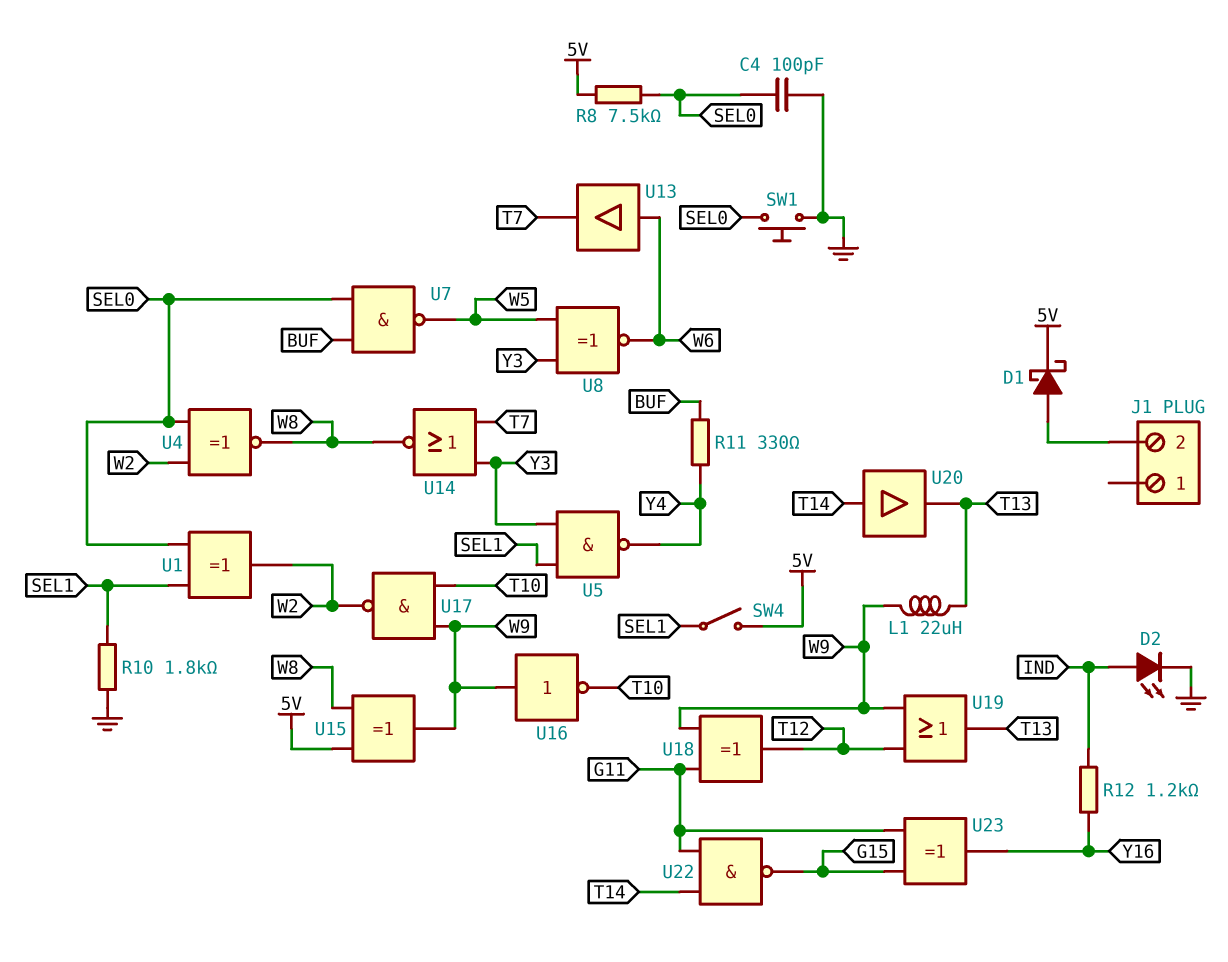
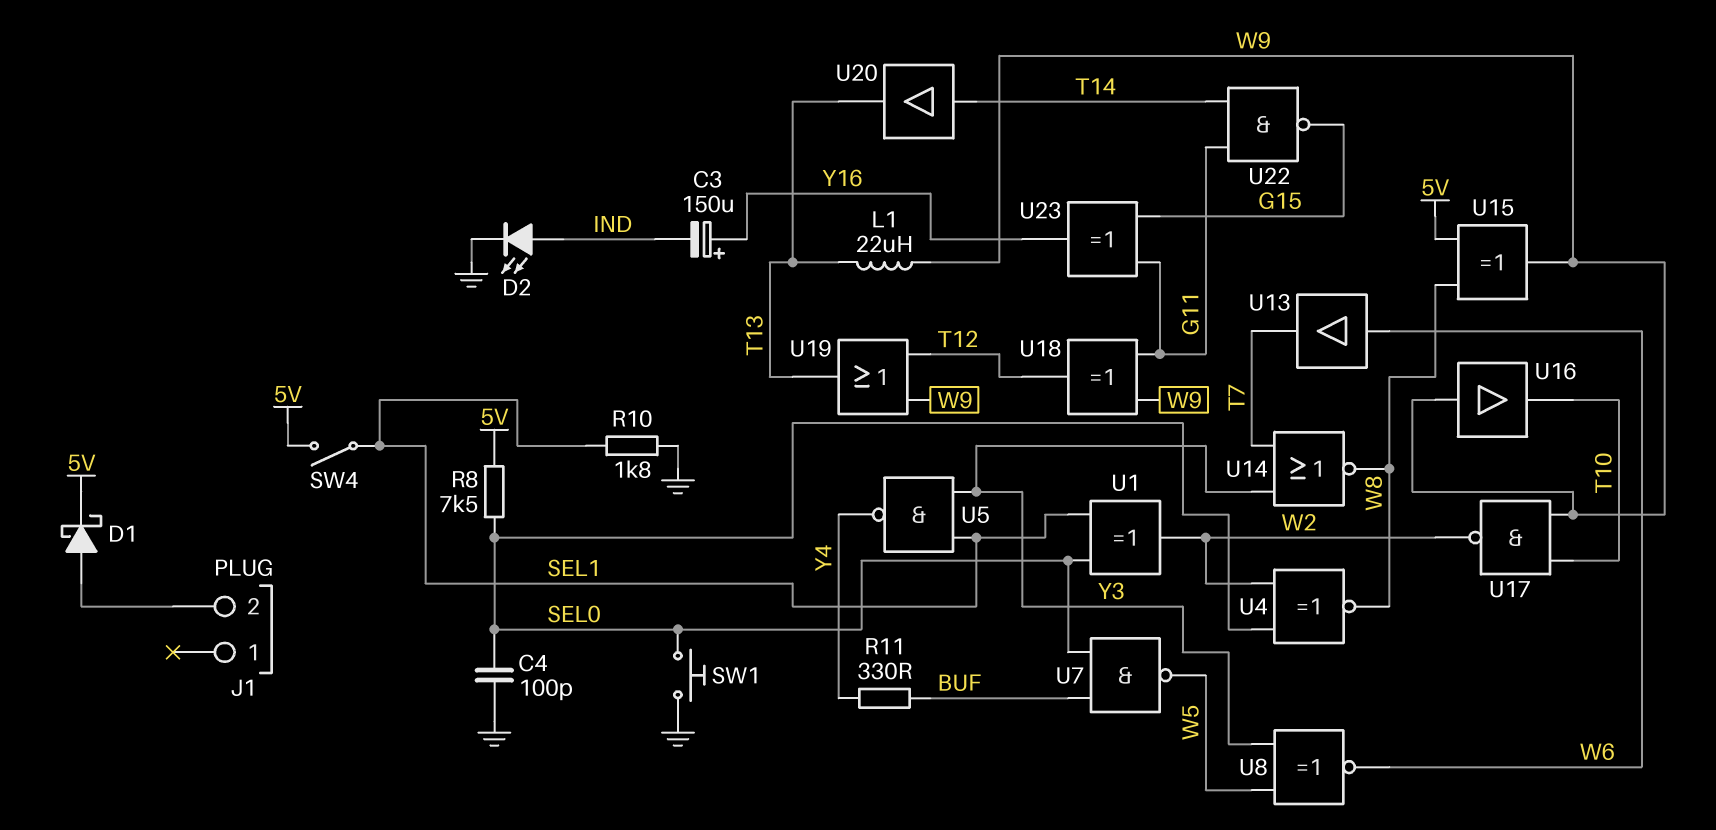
C3: none -> 150uF (plus Y16, minus IND)
R12: 1.2k (IND, Y16) -> none
U16: NOT (in W9, out T10) -> buffer (in W9, out T10)

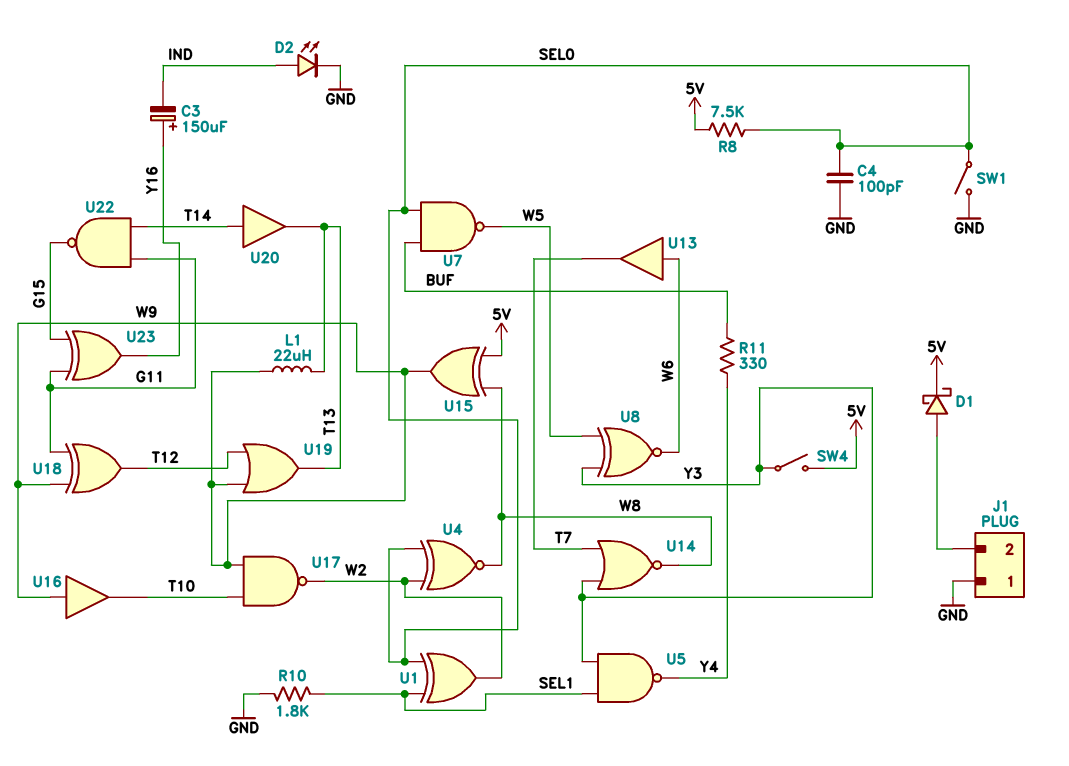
J1 pin 1: none -> GND
SW1: button (GND, SEL0) -> switch (GND, SEL0)
SW4: switch (5V, SEL1) -> switch (5V, Y3)

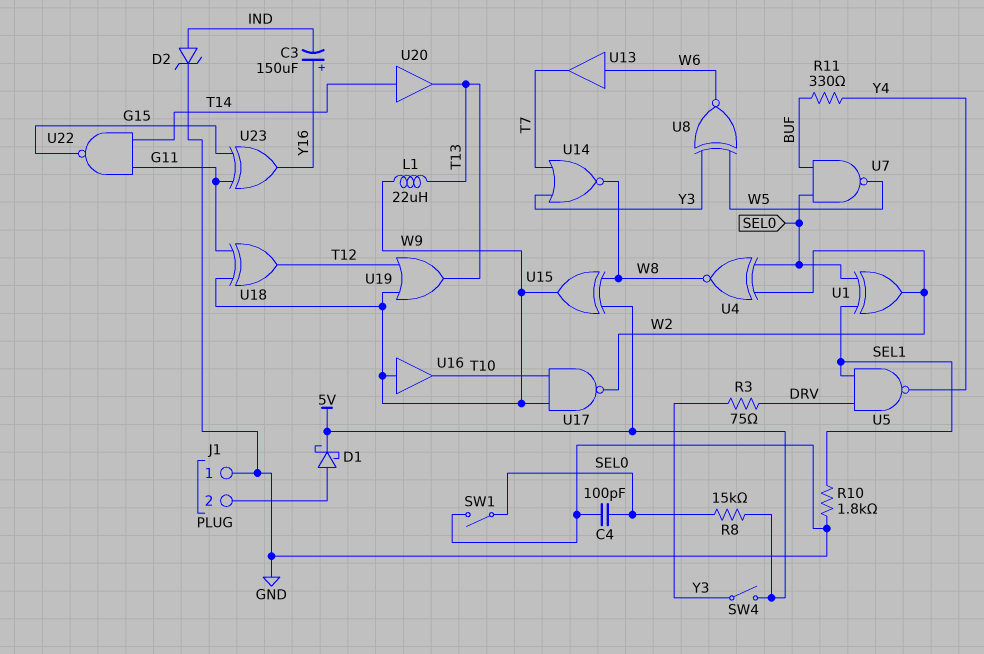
D2: LED (A IND, K GND) -> zener (A IND, K GND)
R3: none -> 75 (DRV, Y3)
R8: 7.5k (5V, SEL0) -> 15k (5V, SEL0)
U5: NAND (in SEL1, in Y3, out Y4) -> NAND (in DRV, in SEL1, out Y4)

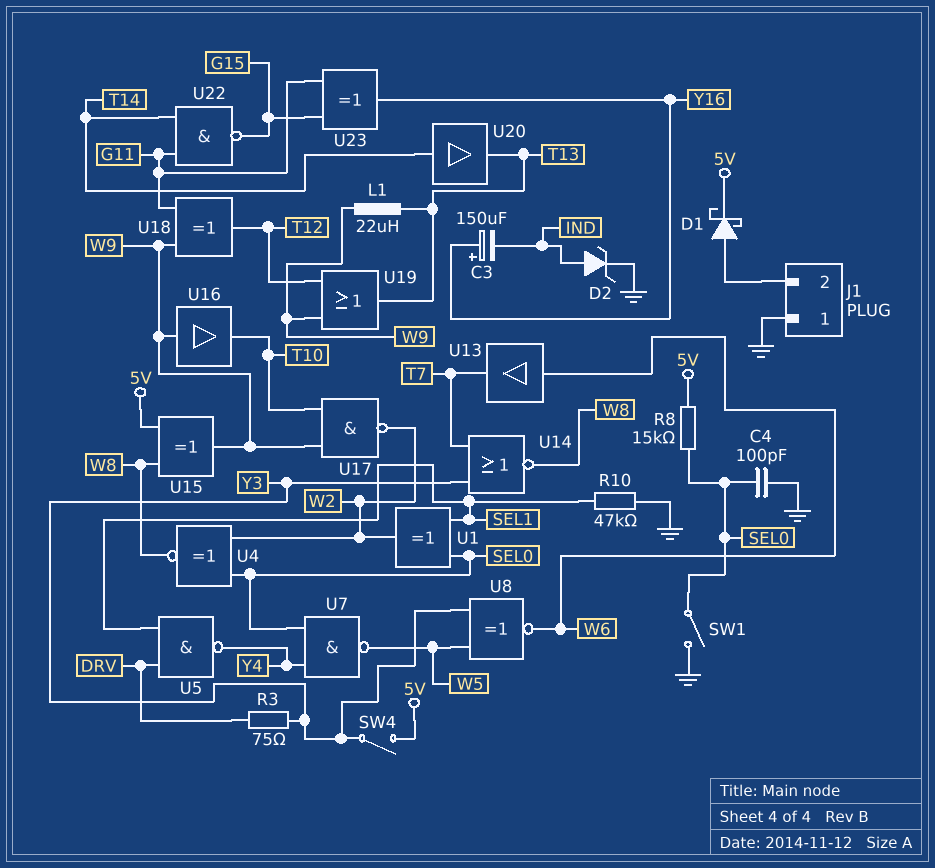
R10: 1.8k (GND, SEL1) -> 47k (GND, SEL1)
R11: 330 (BUF, Y4) -> none
U7: NAND (in BUF, in SEL0, out W5) -> NAND (in SEL0, in Y4, out W5)

